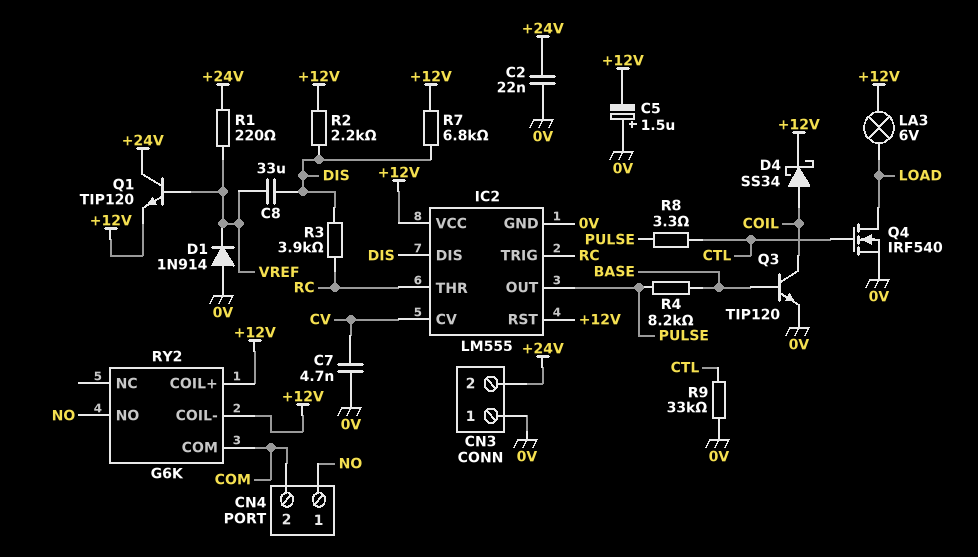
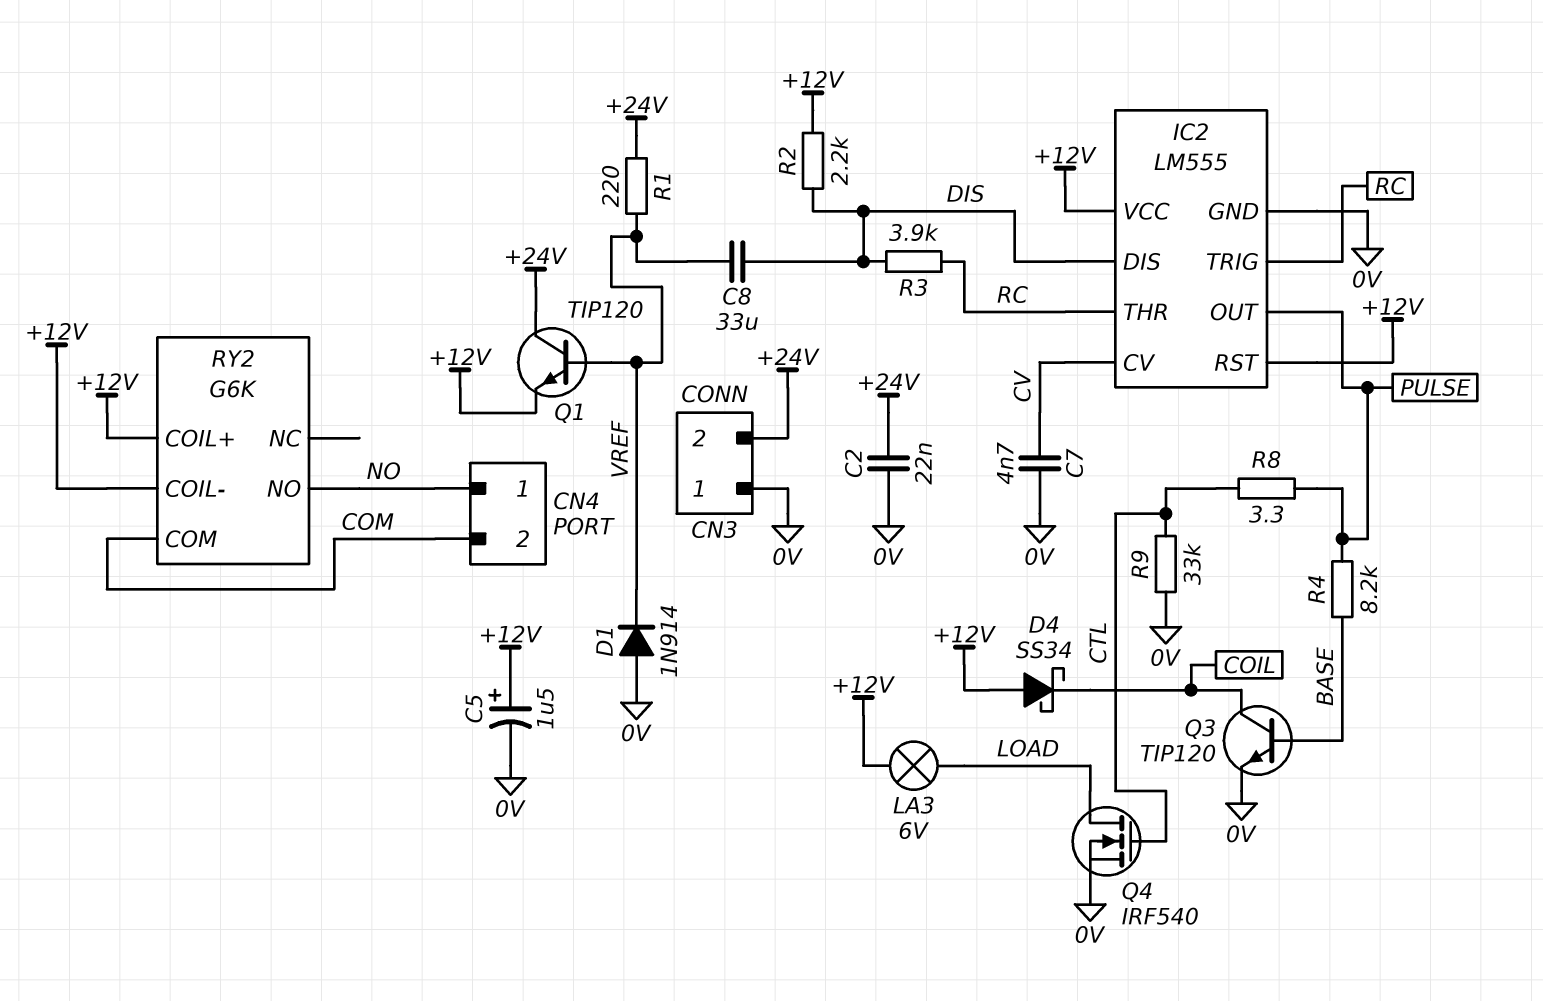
C5: 1.5uF (plus 0V, minus +12V) -> 1.5uF (plus +12V, minus 0V)
D4: schottky SS34 (A COIL, K +12V) -> schottky SS34 (A +12V, K COIL)
R7: 6.8k (+12V, DIS) -> none

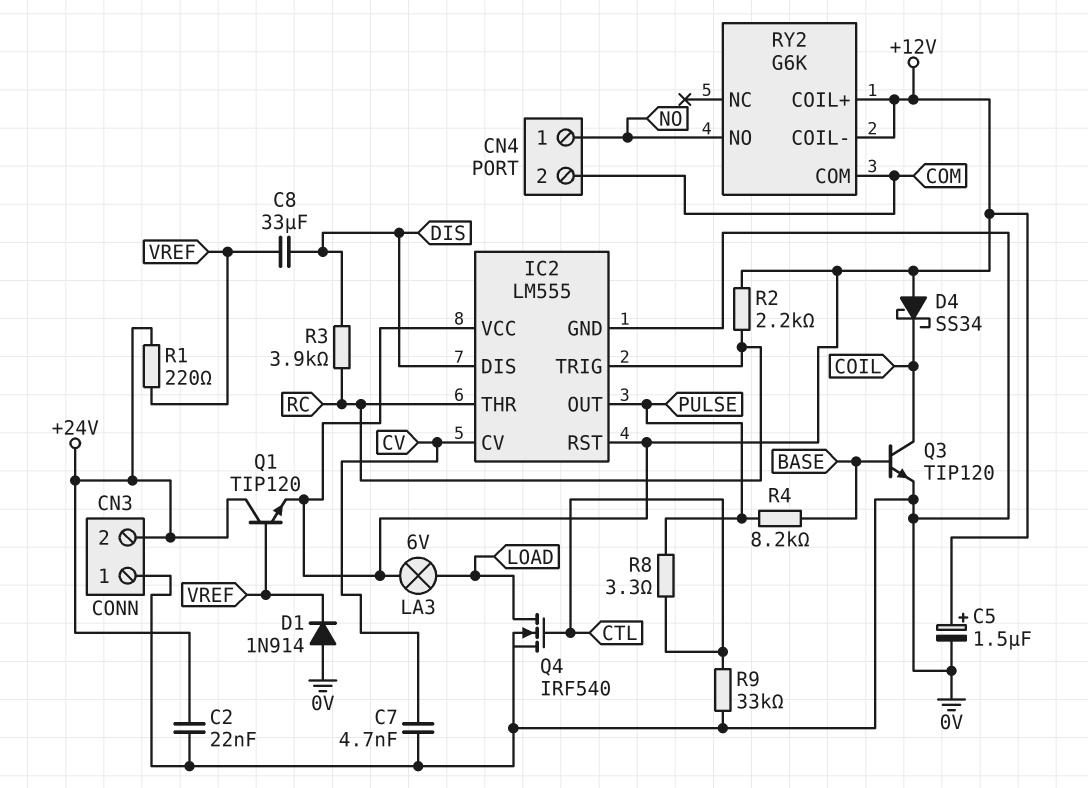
R2: 2.2k (+12V, DIS) -> 2.2k (+12V, RC)

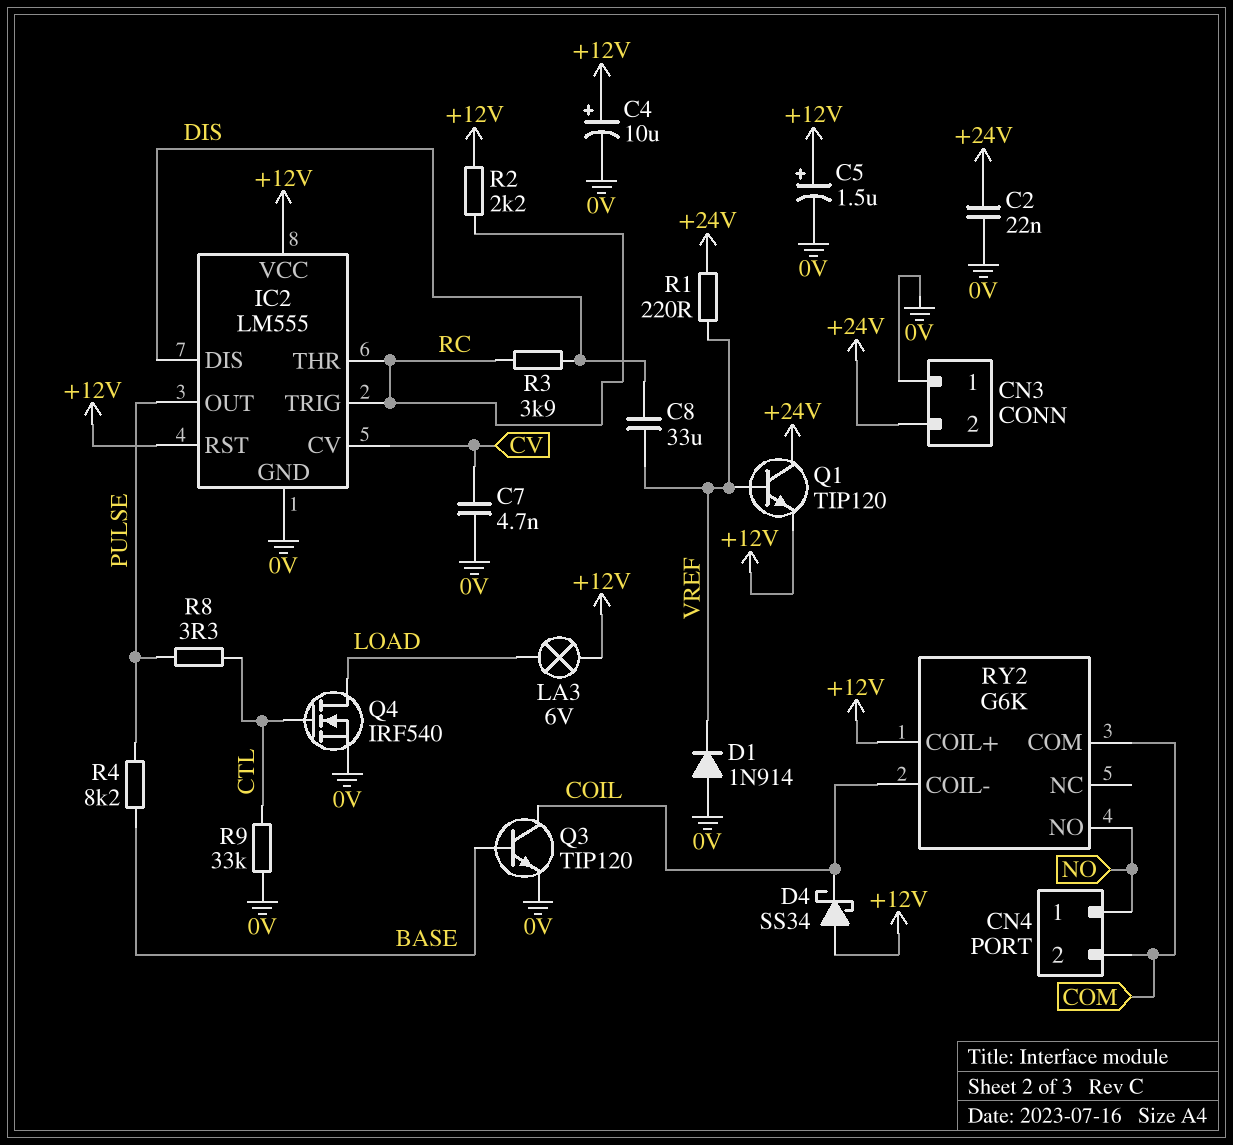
C4: none -> 10uF (plus +12V, minus 0V)
RY2 pin COIL-: +12V -> COIL

